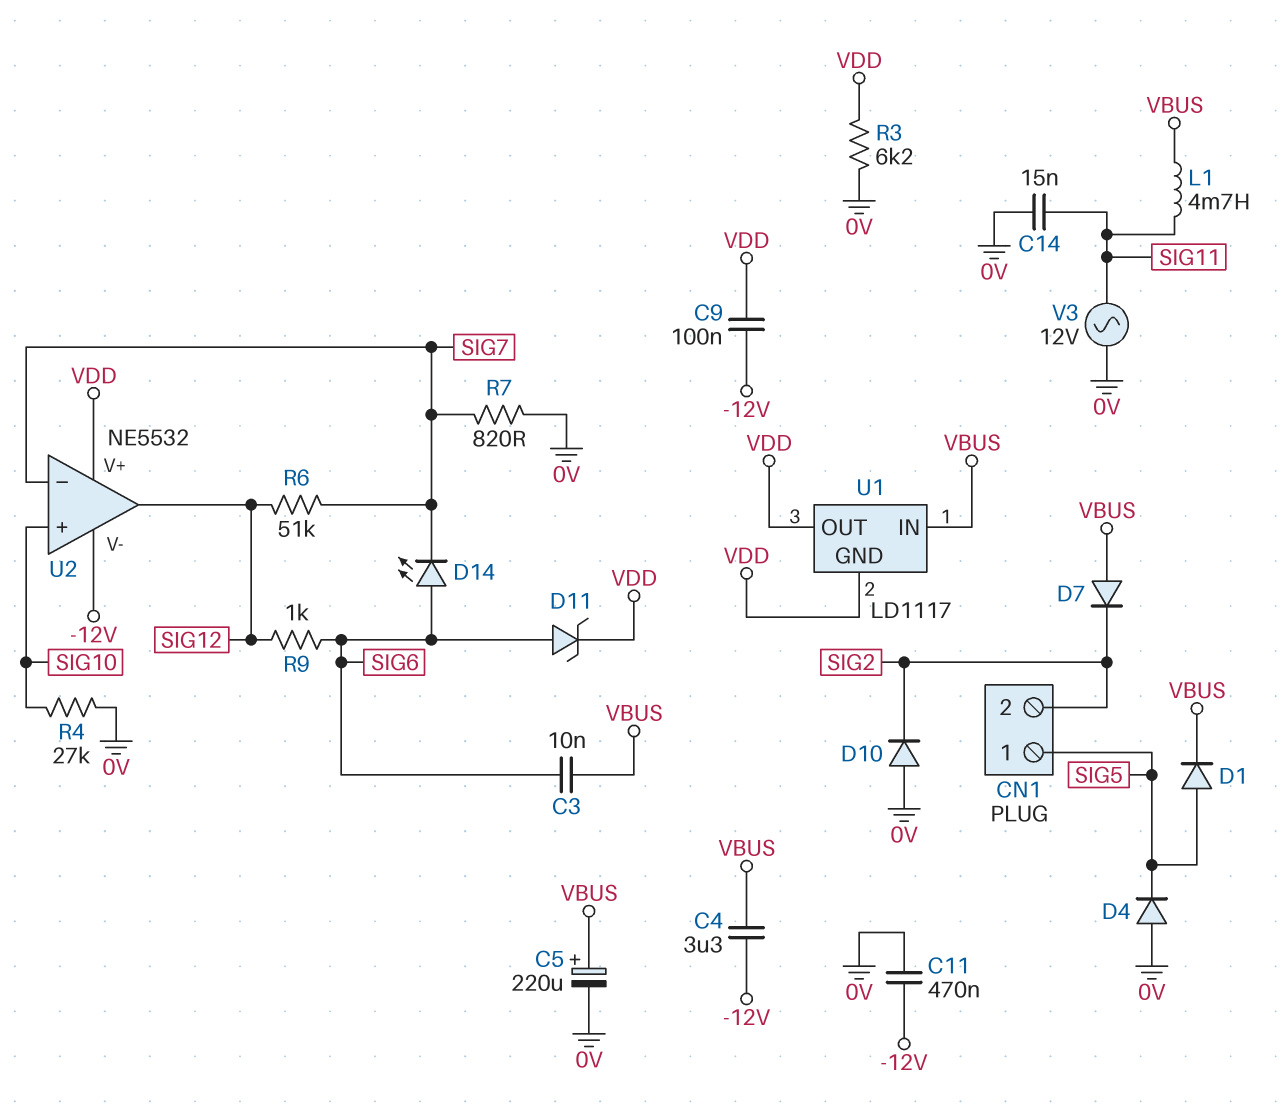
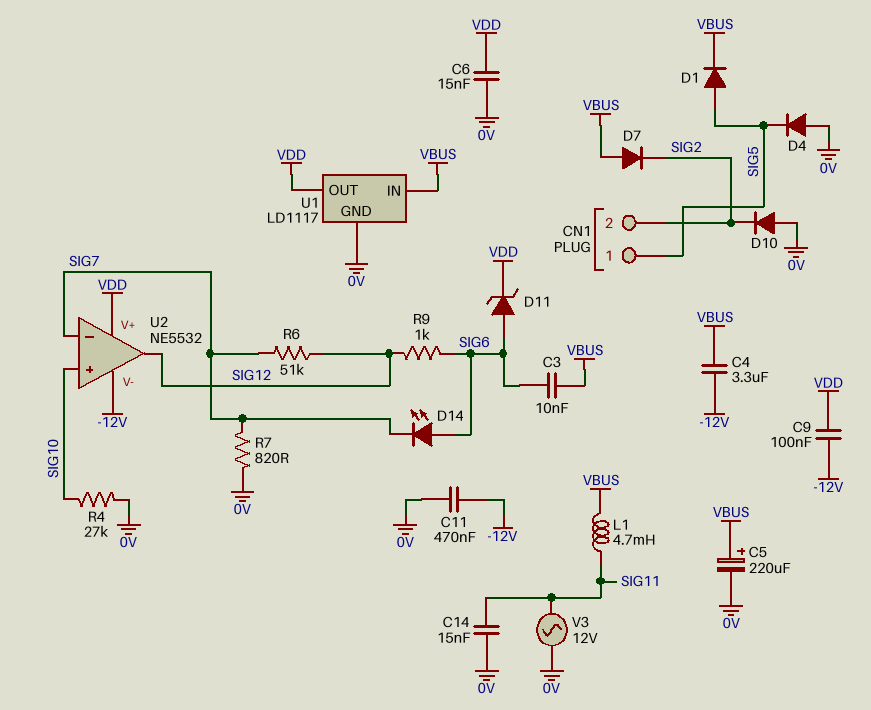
C6: none -> 15nF (0V, VDD)
R3: 6.2k (0V, VDD) -> none
U1 pin GND: VDD -> 0V

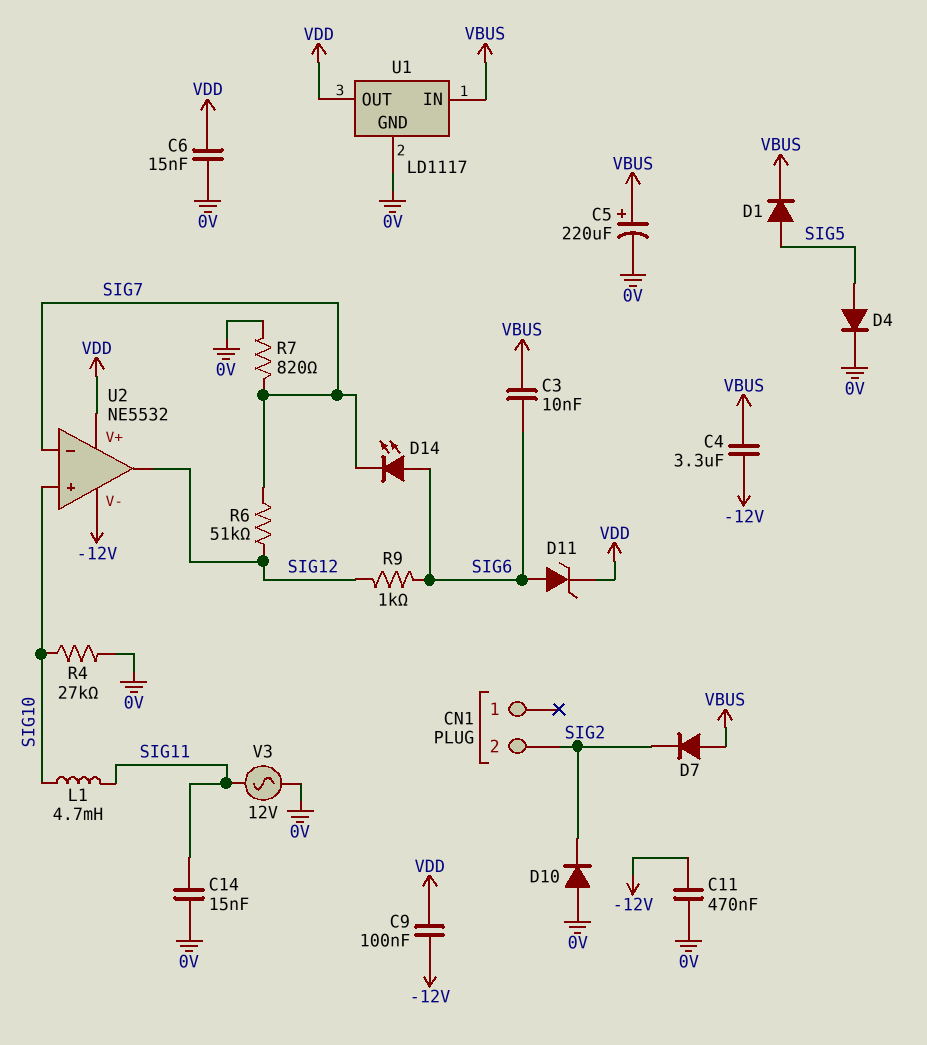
CN1 pin 1: SIG5 -> none
D4: diode (A 0V, K SIG5) -> diode (A SIG5, K 0V)
L1: 4.7mH (SIG11, VBUS) -> 4.7mH (SIG10, SIG11)

